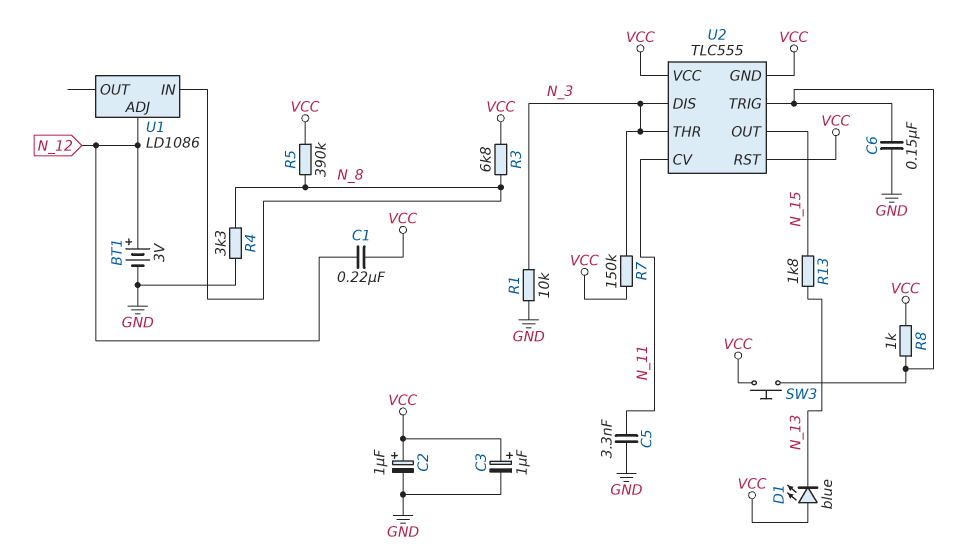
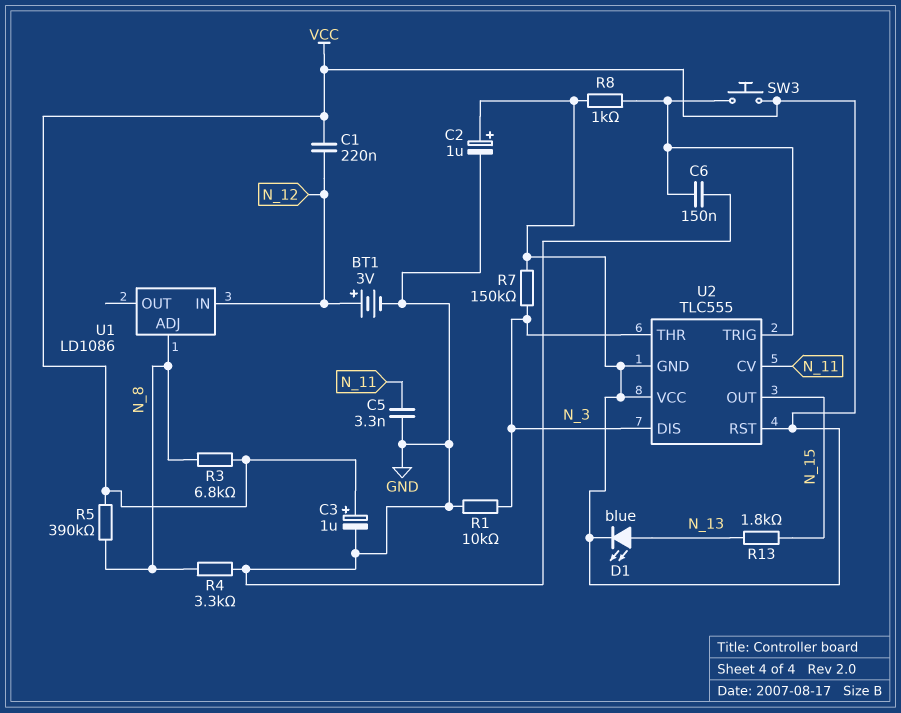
D1: LED blue (A VCC, K N_13) -> LED blue (A N_13, K VCC)
U1 pin ADJ: N_12 -> N_8
U1 pin IN: N_8 -> N_12

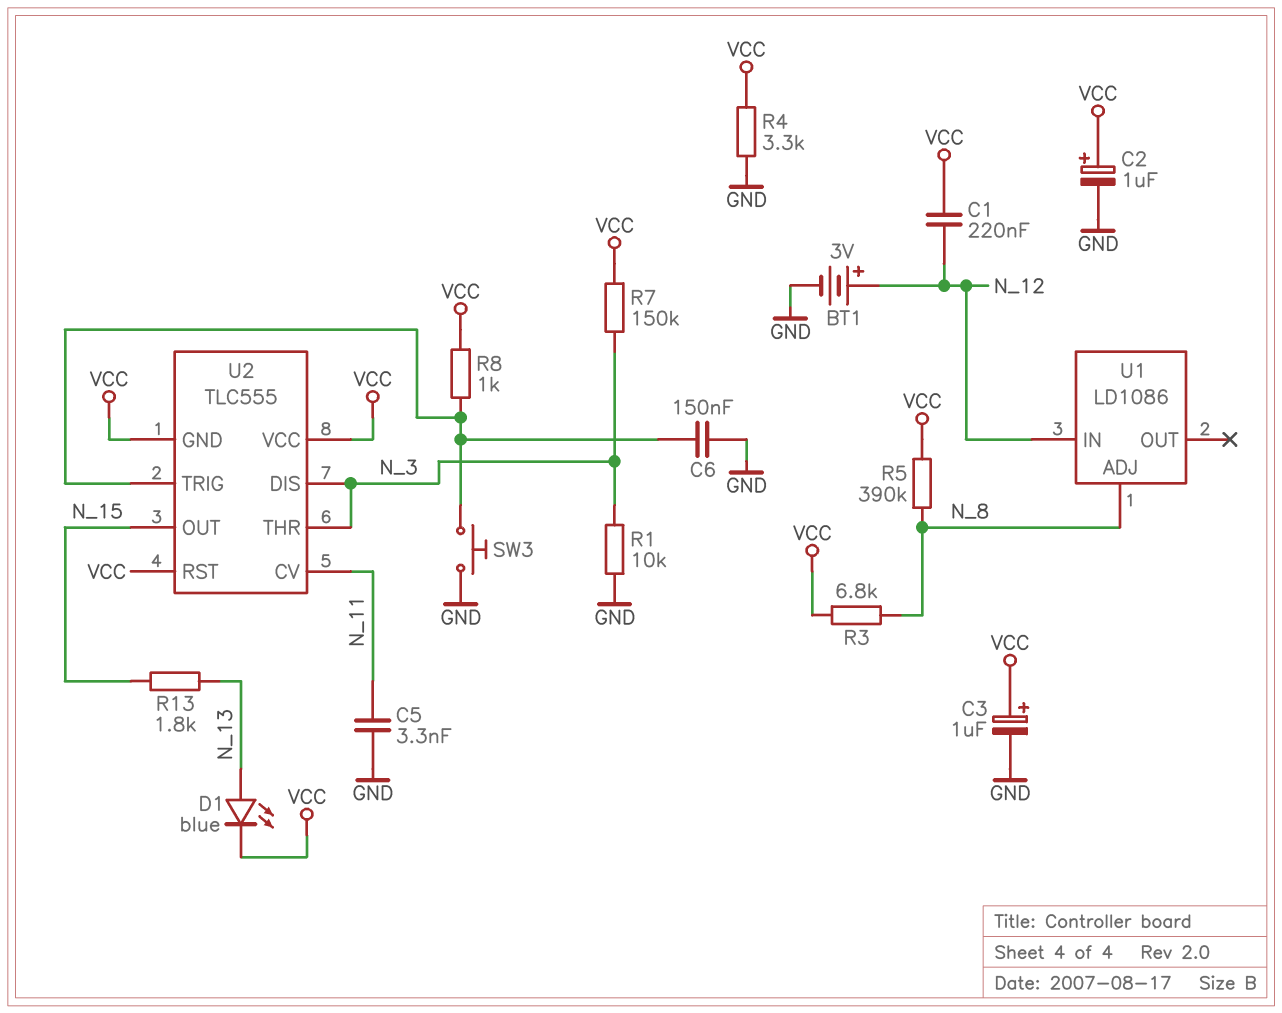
R4: 3.3k (GND, N_8) -> 3.3k (GND, VCC)
SW3: button (U2/TRIG, VCC) -> button (GND, U2/TRIG)

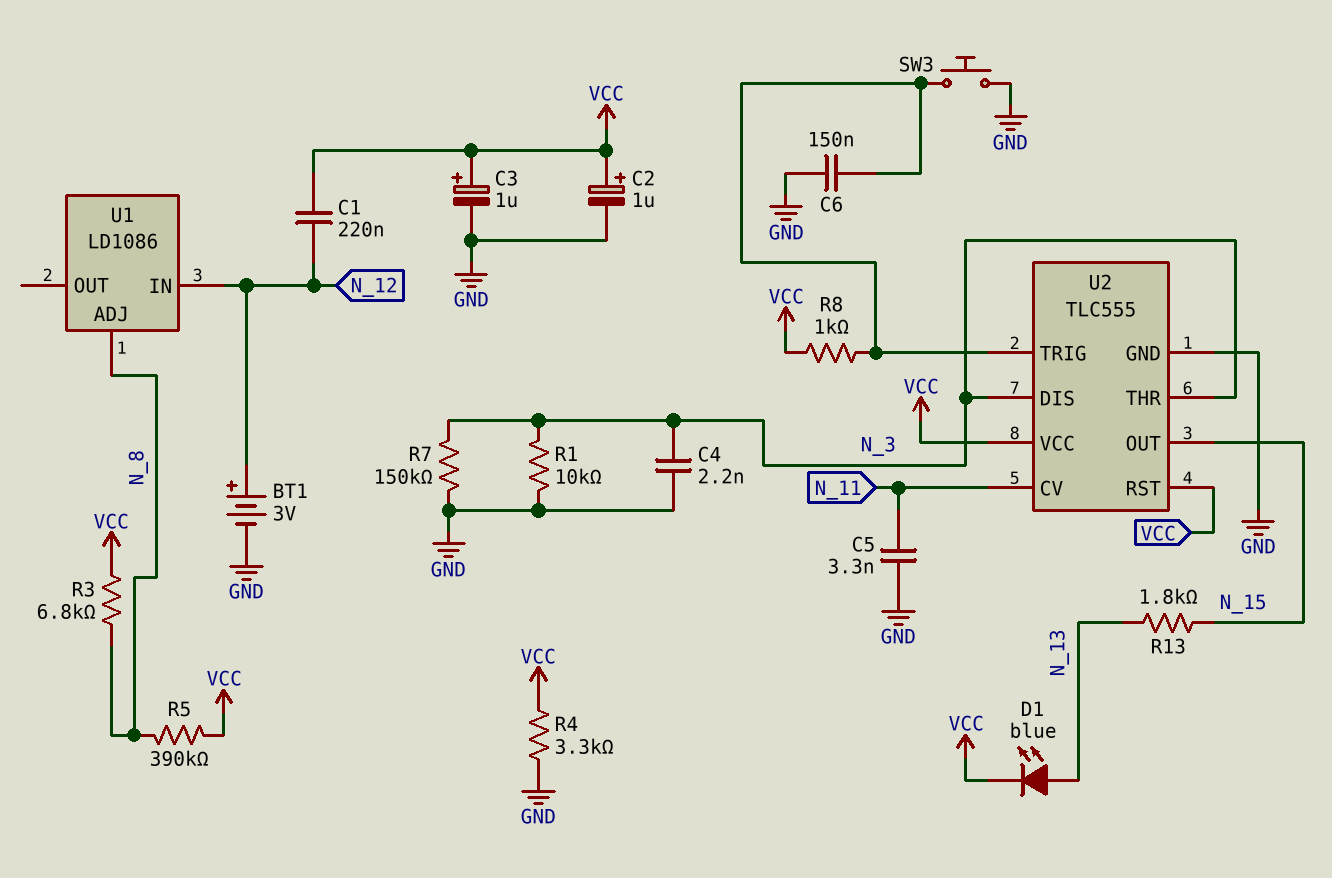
C4: none -> 2.2nF (GND, N_3)
R7: 150k (N_3, VCC) -> 150k (GND, N_3)
U2 pin GND: VCC -> GND

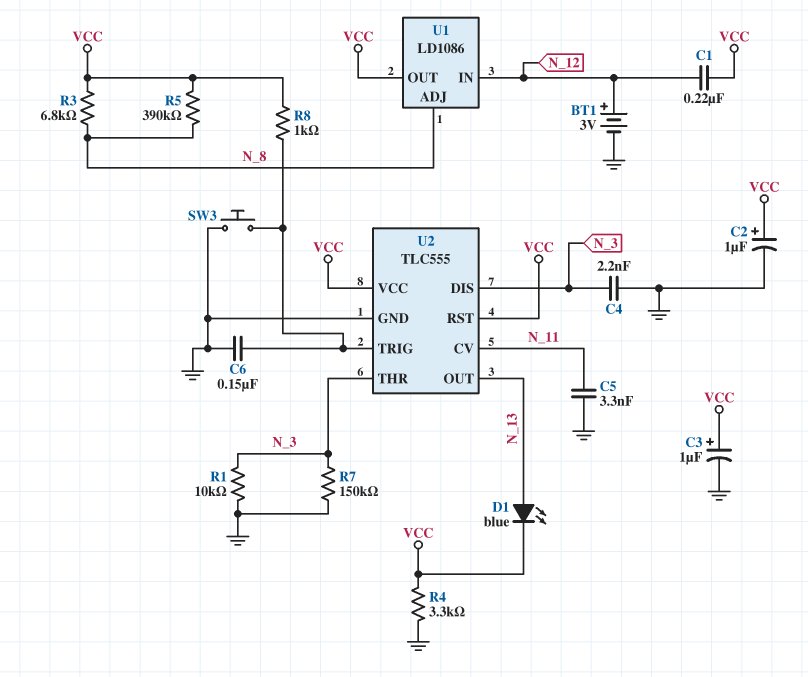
R13: 1.8k (N_13, N_15) -> none
U1 pin OUT: none -> VCC
U2 pin OUT: N_15 -> N_13

